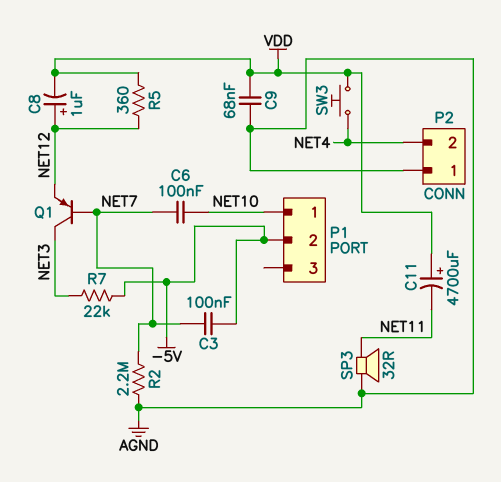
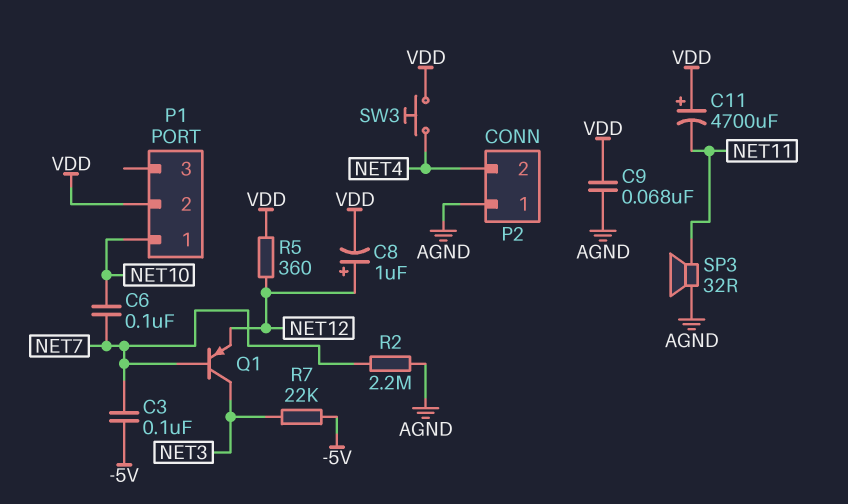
P1 pin 2: -5V -> VDD

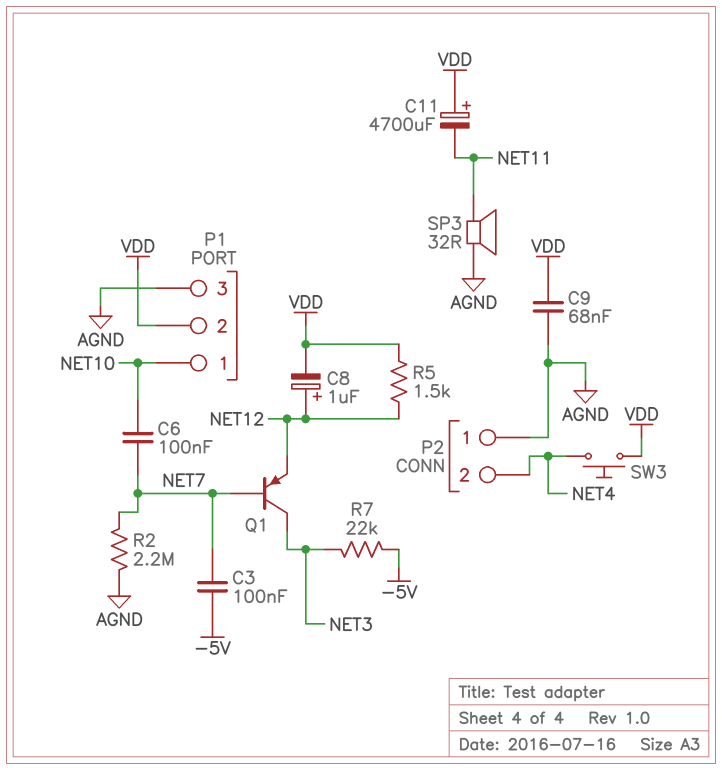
P1 pin 3: none -> AGND
R5: 360 (NET12, VDD) -> 1.5k (NET12, VDD)

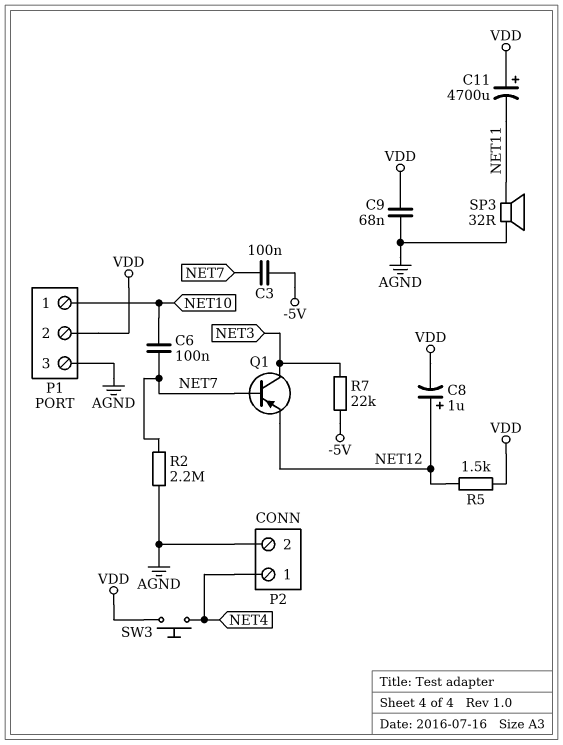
P2 pin 1: AGND -> NET4
P2 pin 2: NET4 -> AGND

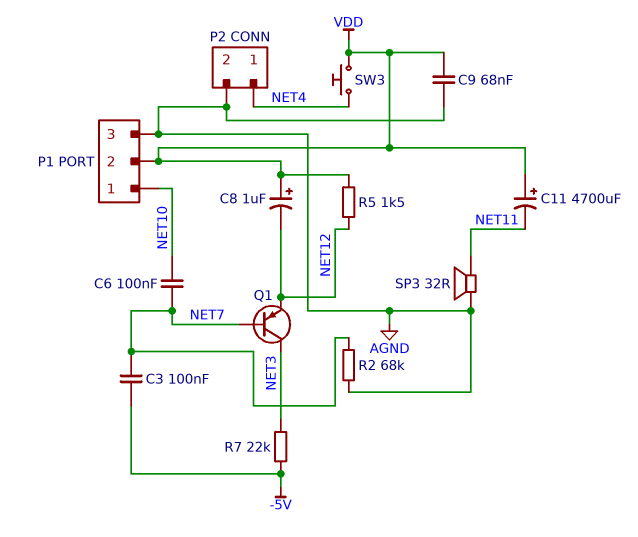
C8: 1uF (plus NET12, minus VDD) -> 1uF (plus VDD, minus NET12)
R2: 2.2M (AGND, NET7) -> 68k (AGND, NET7)

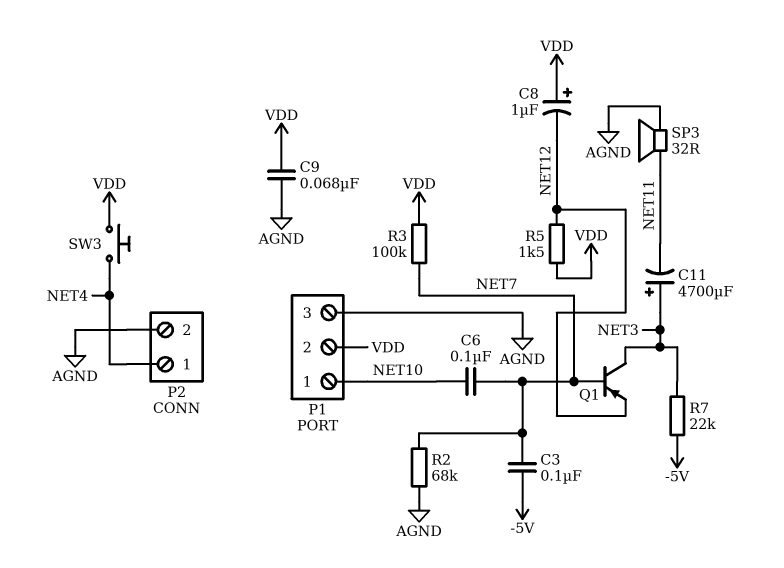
C11: 4700uF (plus VDD, minus NET11) -> 4700uF (plus NET3, minus NET11)
R3: none -> 100k (NET7, VDD)

